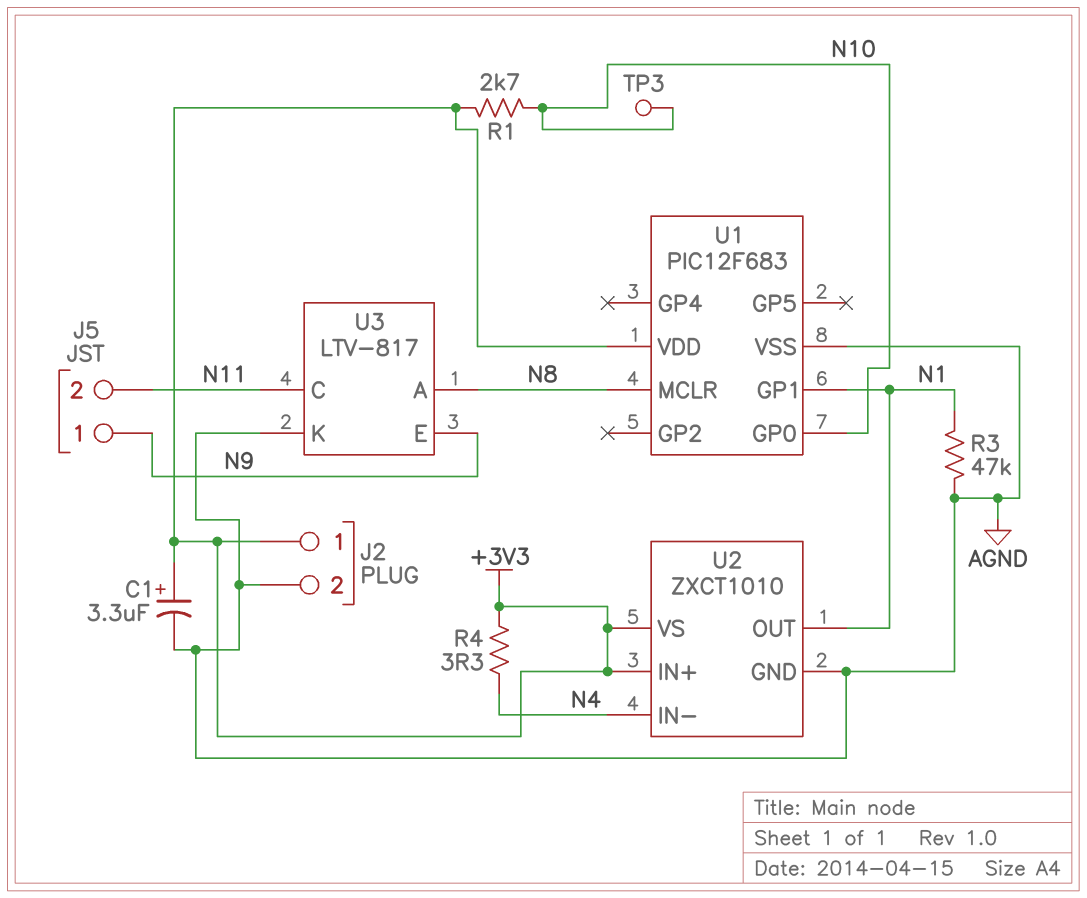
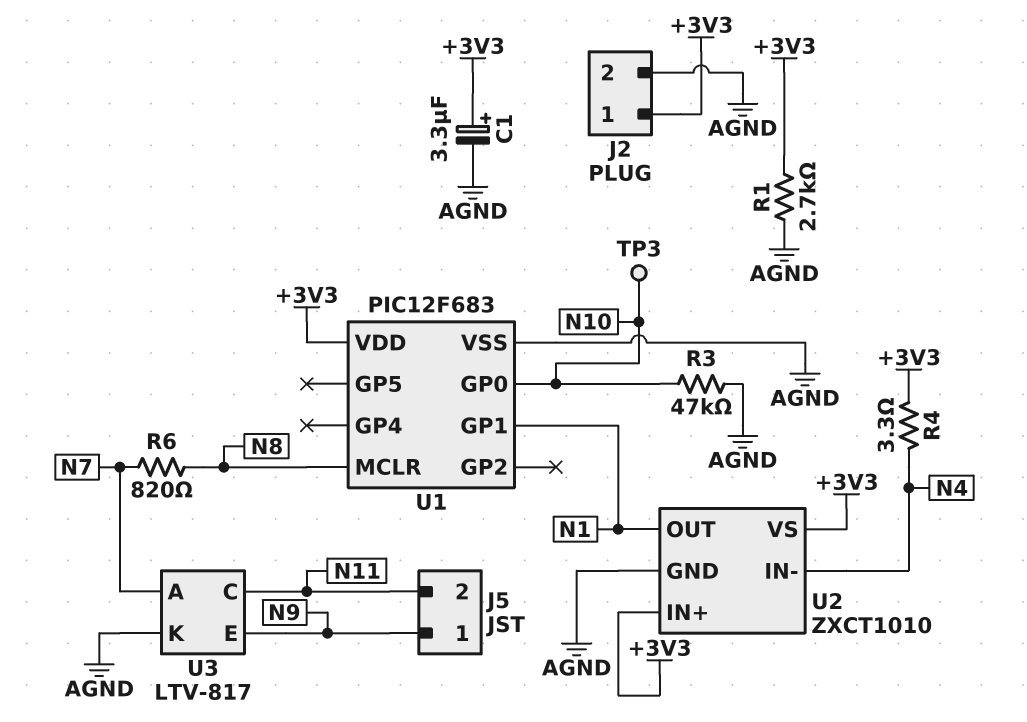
R1: 2.7k (+3V3, N10) -> 2.7k (+3V3, AGND)
R3: 47k (AGND, N1) -> 47k (AGND, N10)
R6: none -> 820 (N7, N8)
U3 pin A: N8 -> N7

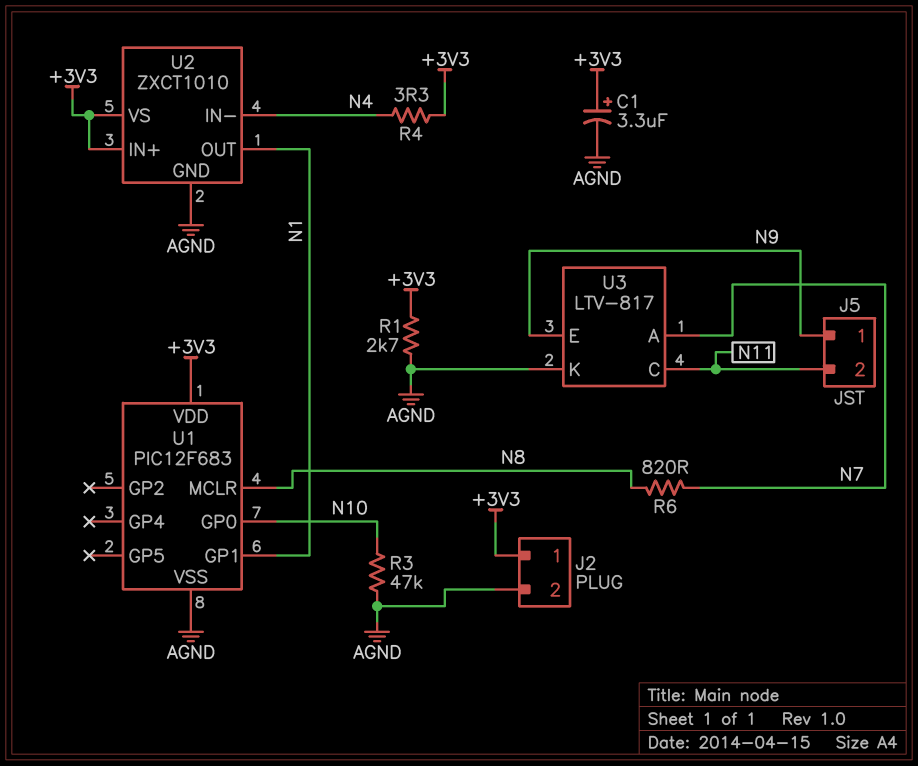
TP3: test point (N10) -> none

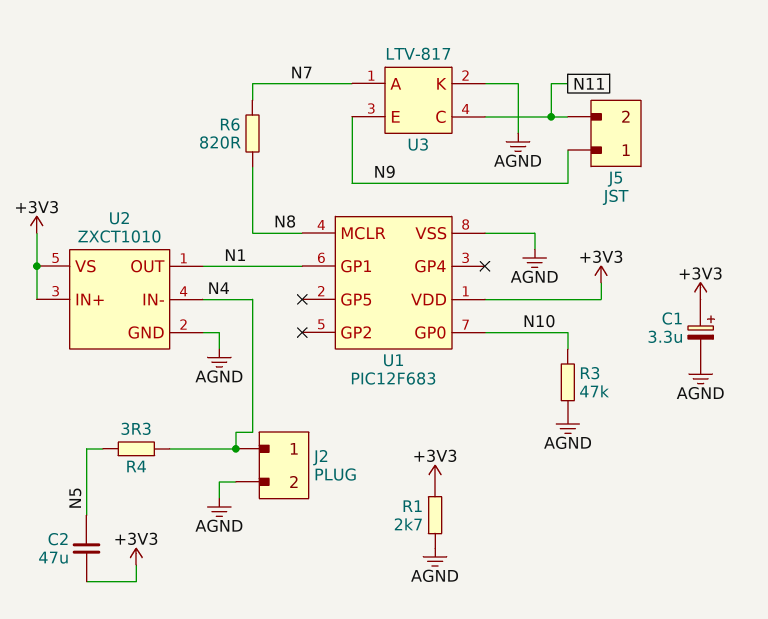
C2: none -> 47uF (+3V3, N5)
J2 pin 1: +3V3 -> N4
R4: 3.3 (+3V3, N4) -> 3.3 (N4, N5)

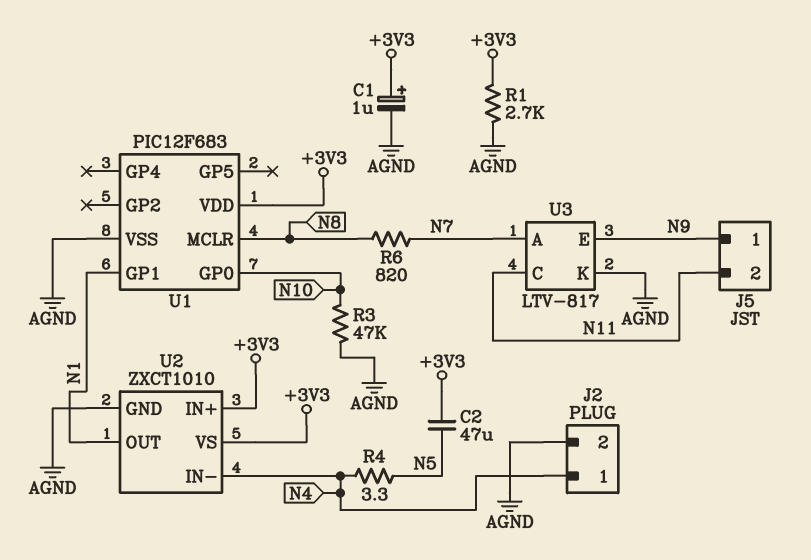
C1: 3.3uF (plus +3V3, minus AGND) -> 1uF (plus +3V3, minus AGND)

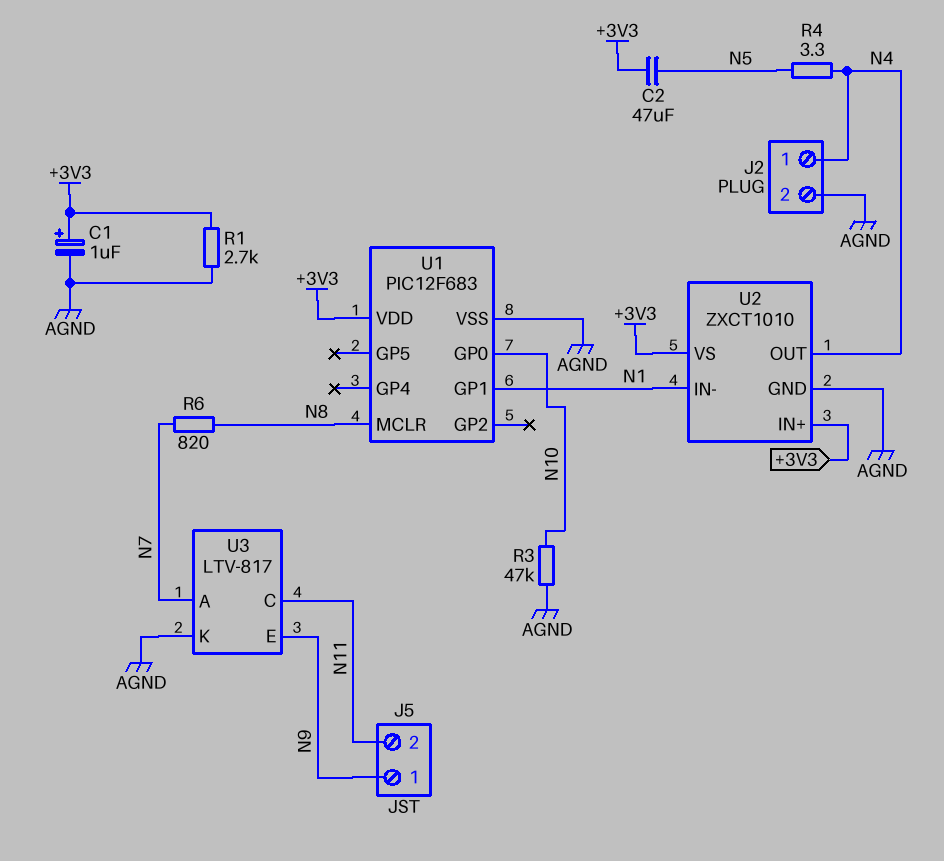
U2 pin IN-: N4 -> N1
U2 pin OUT: N1 -> N4

